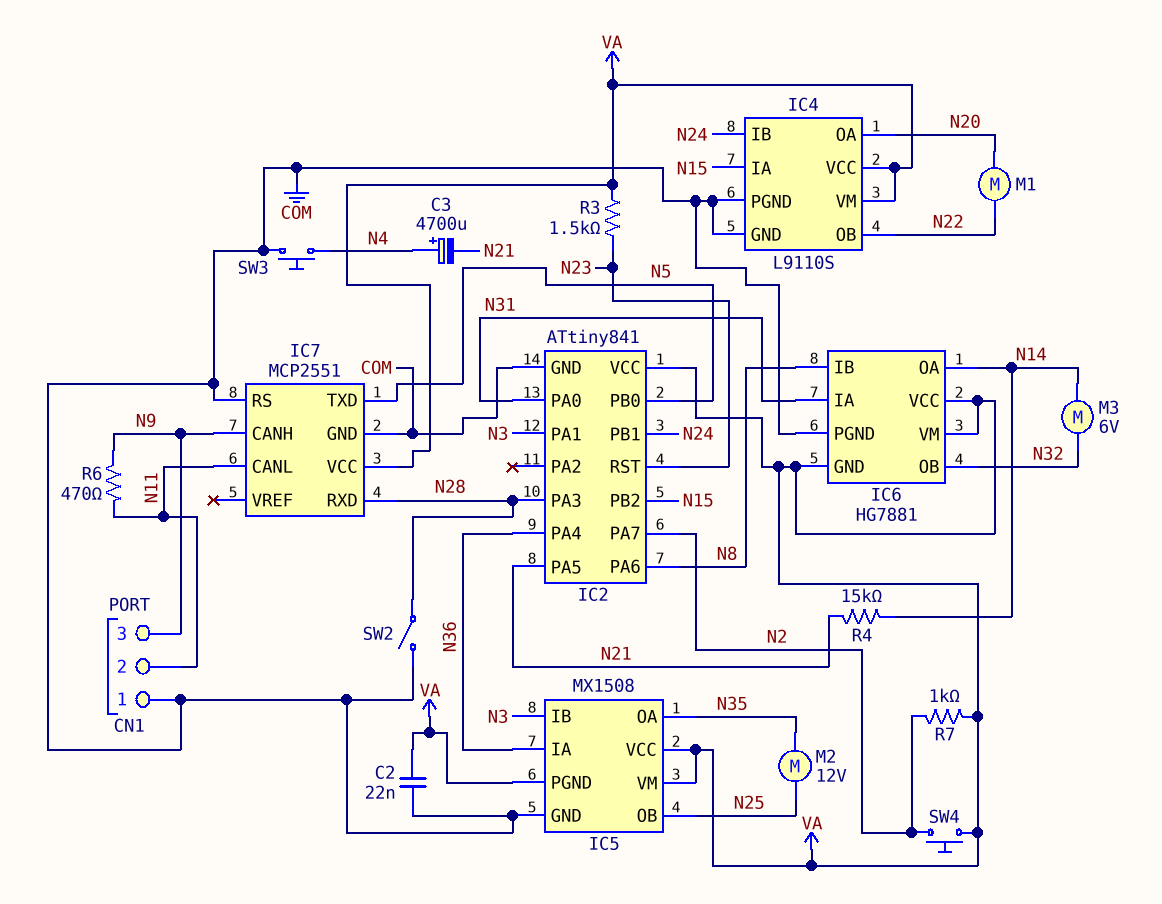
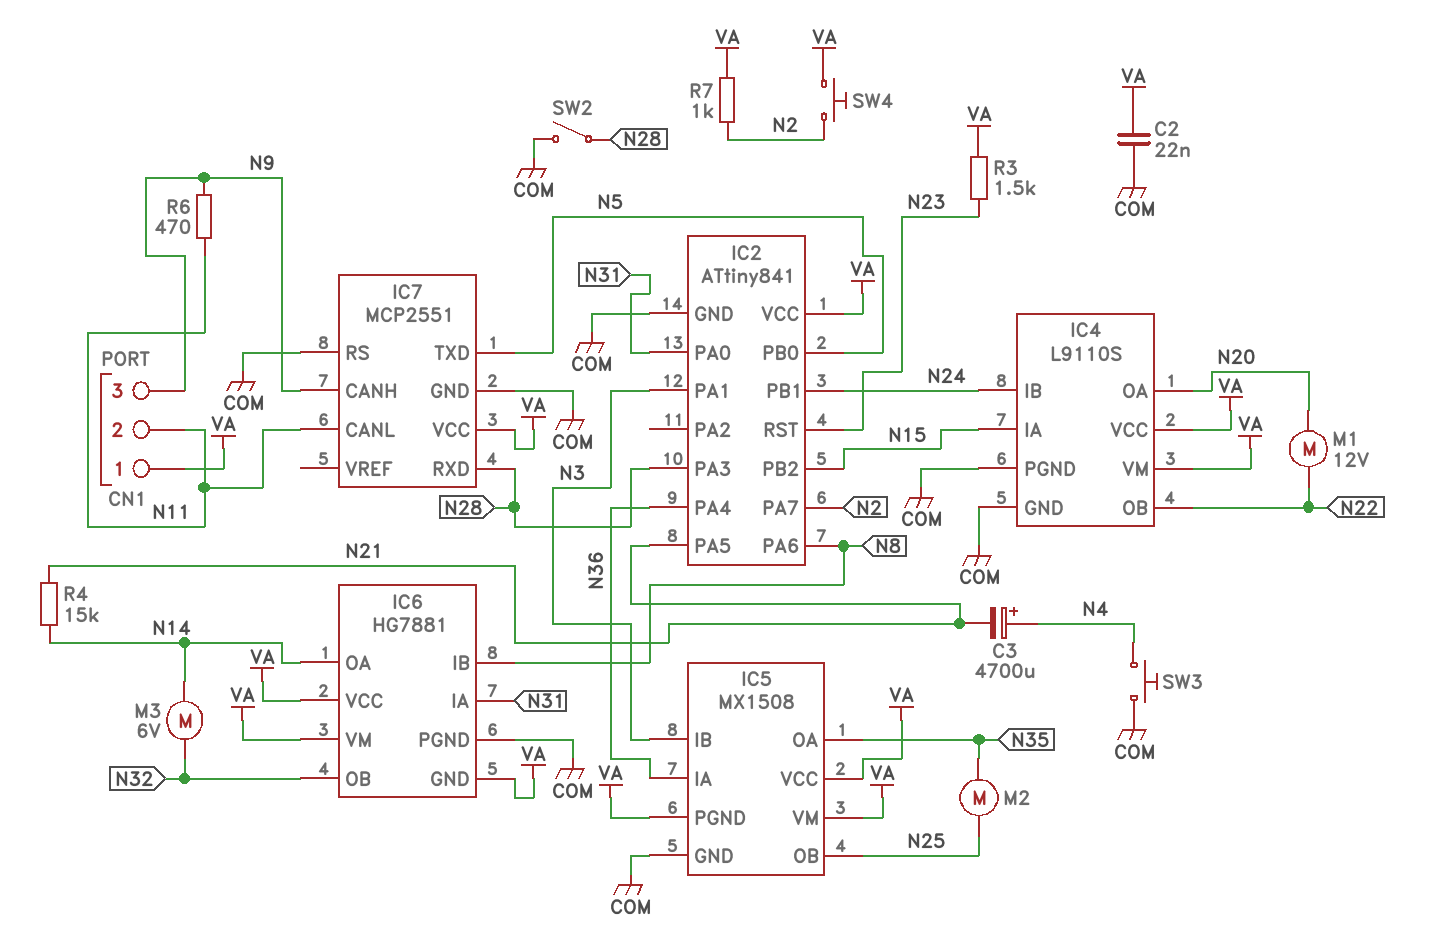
CN1 pin 1: COM -> VA
M1: motor (N20, N22) -> motor 12V (N20, N22)
M2: motor 12V (N25, N35) -> motor (N25, N35)

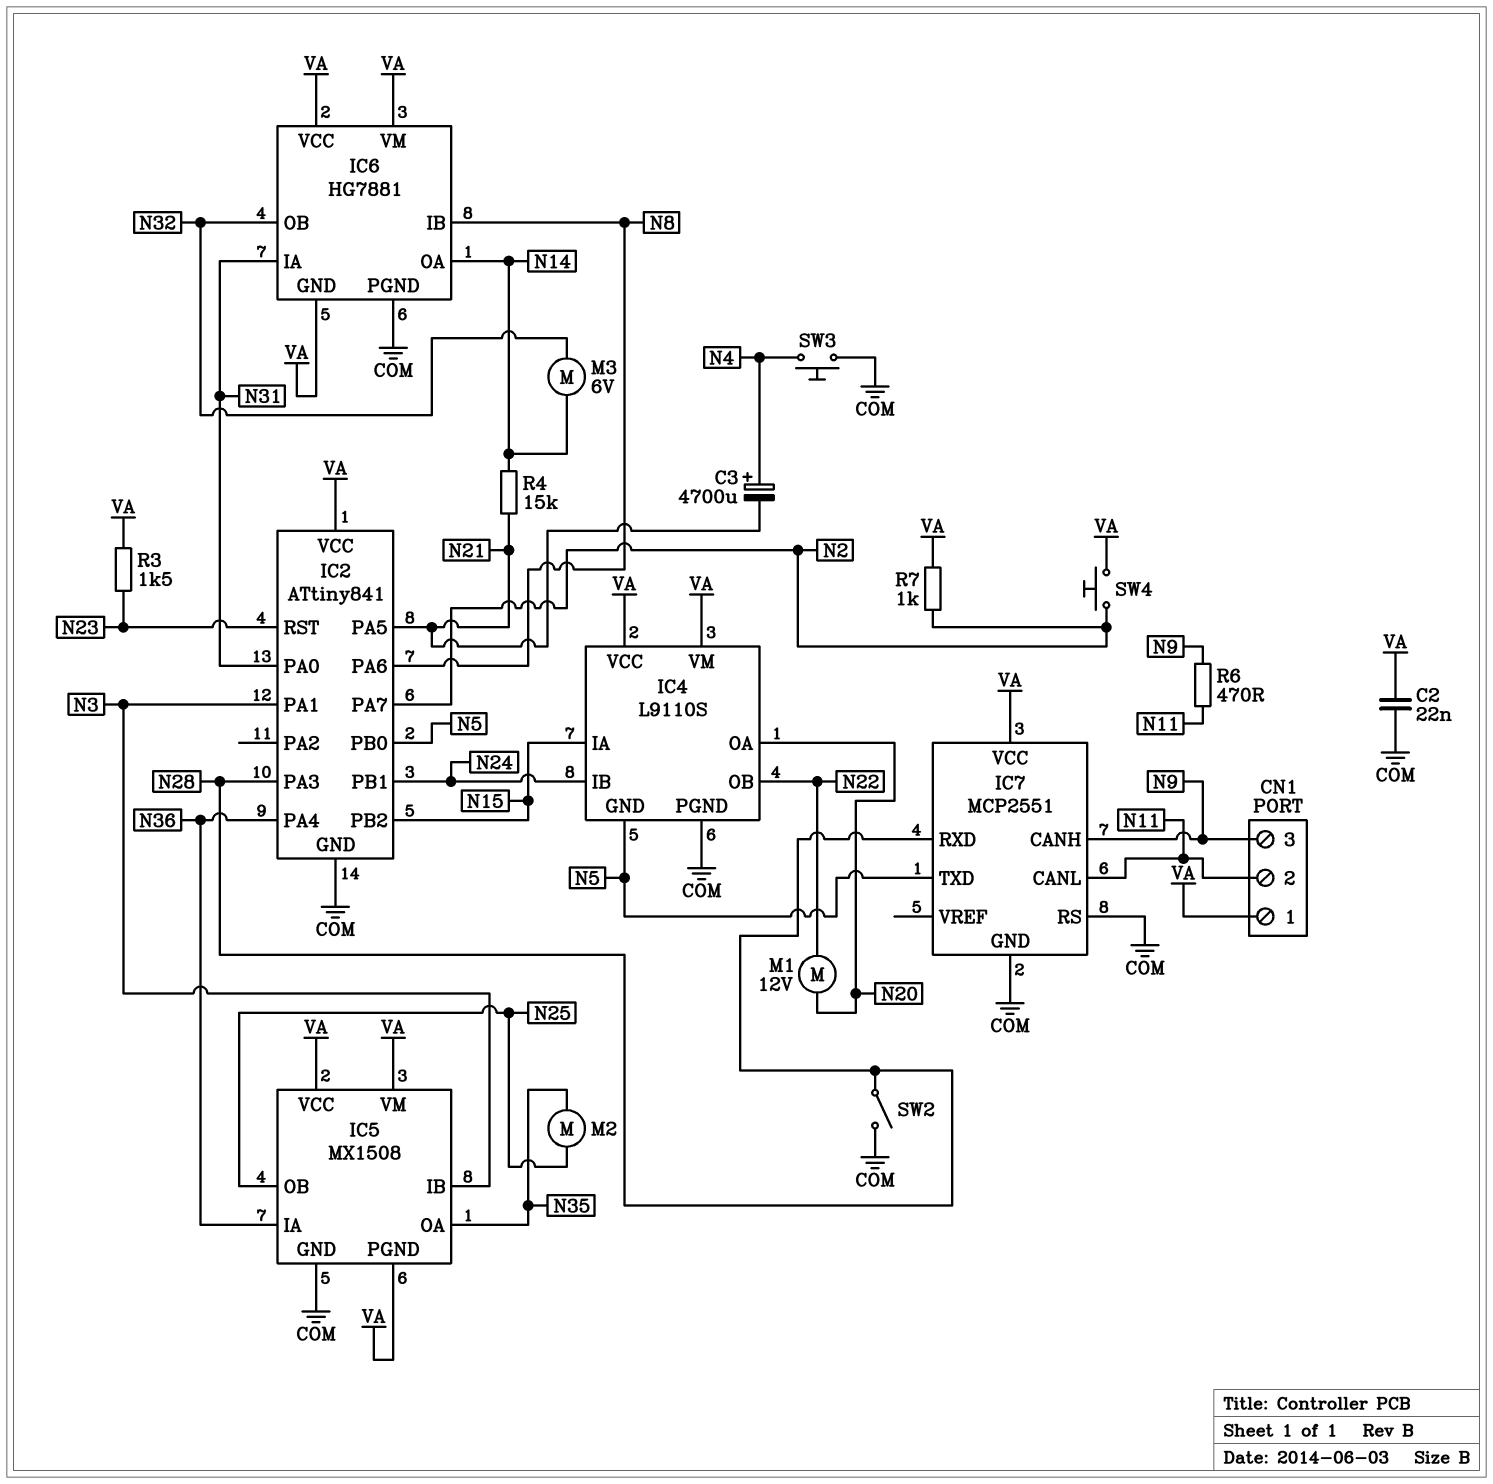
IC4 pin GND: COM -> N5

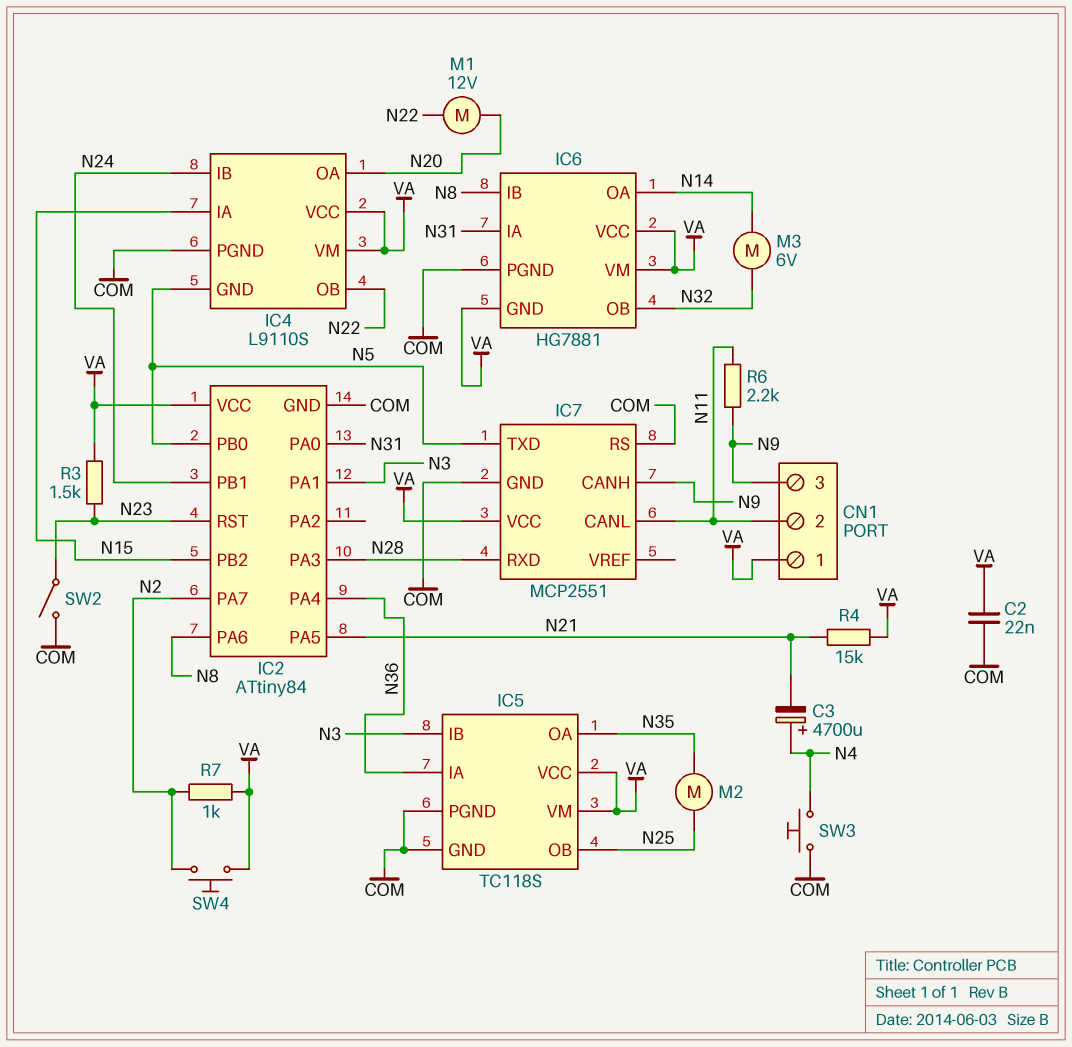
IC2: ATtiny841 -> ATtiny84
IC5: MX1508 -> TC118S
IC5 pin PGND: VA -> COM
R4: 15k (N14, N21) -> 15k (N21, VA)
R6: 470 (N9, N11) -> 2.2k (N9, N11)
SW2: switch (COM, N28) -> switch (COM, N23)

